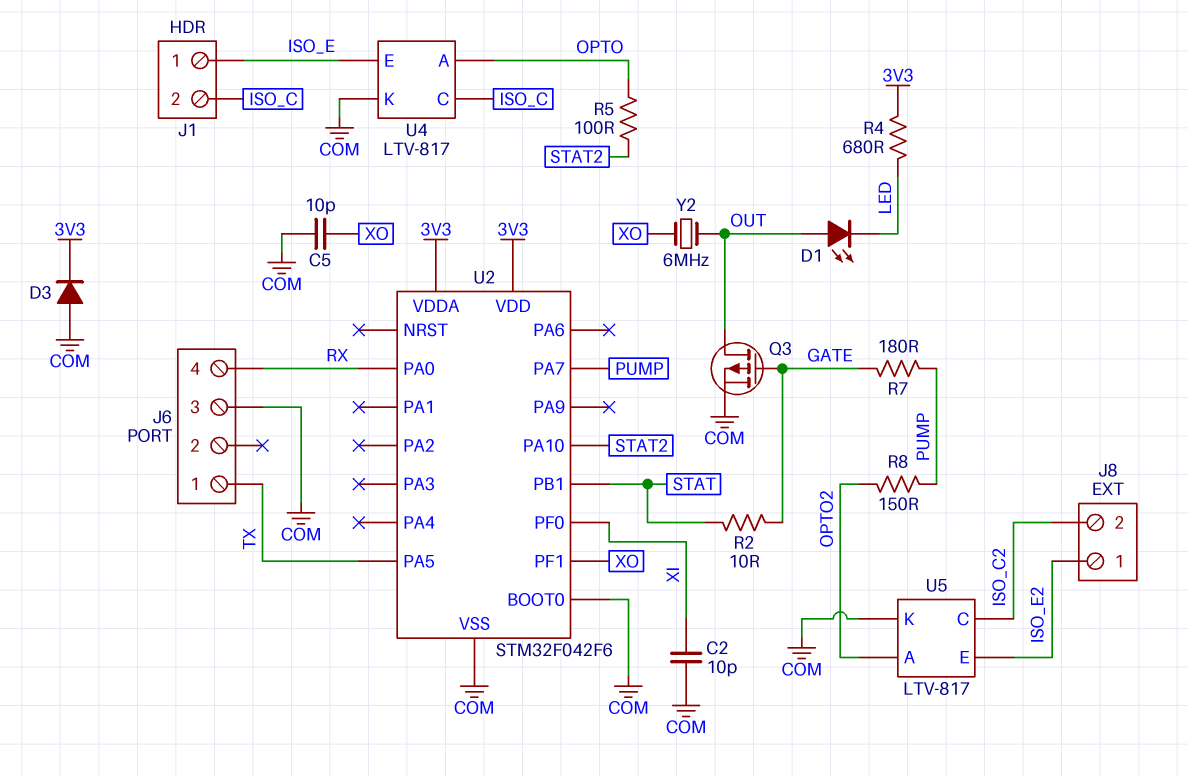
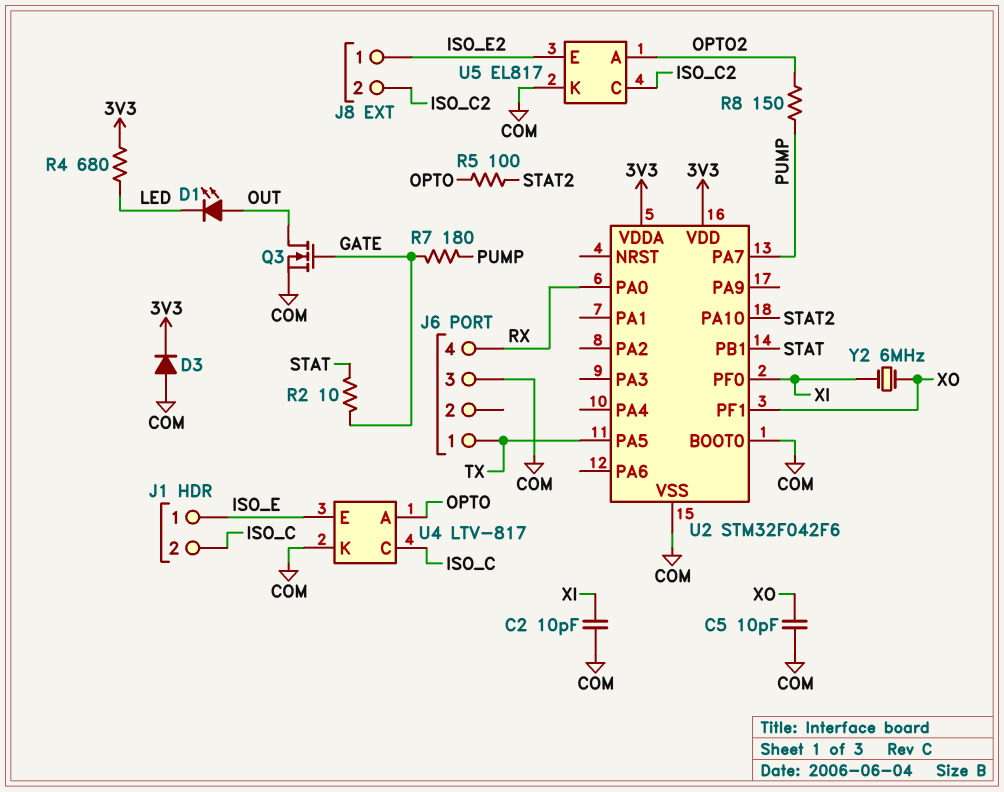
Q3: PMOS (G GATE, D OUT, S COM) -> NMOS (G GATE, D OUT, S COM)
U5: LTV-817 -> EL817
Y2: 6MHz (OUT, XO) -> 6MHz (XI, XO)

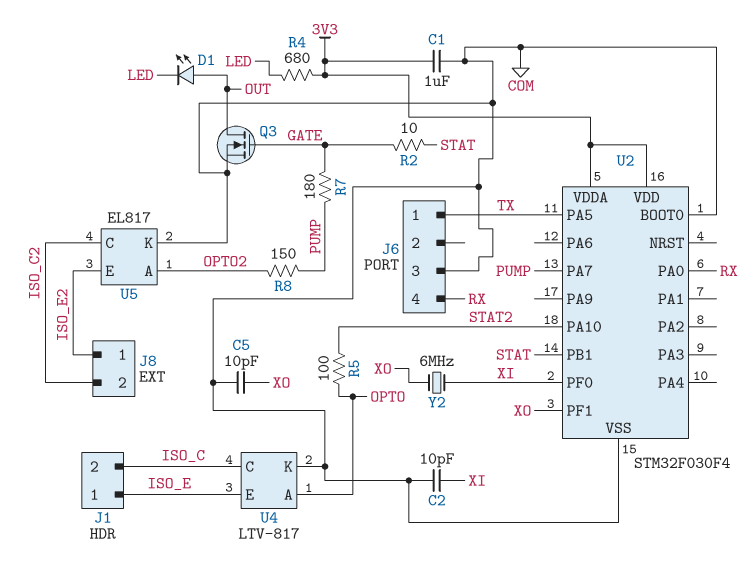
C1: none -> 1uF (3V3, COM)
D3: diode (A COM, K 3V3) -> none
U2: STM32F042F6 -> STM32F030F4

